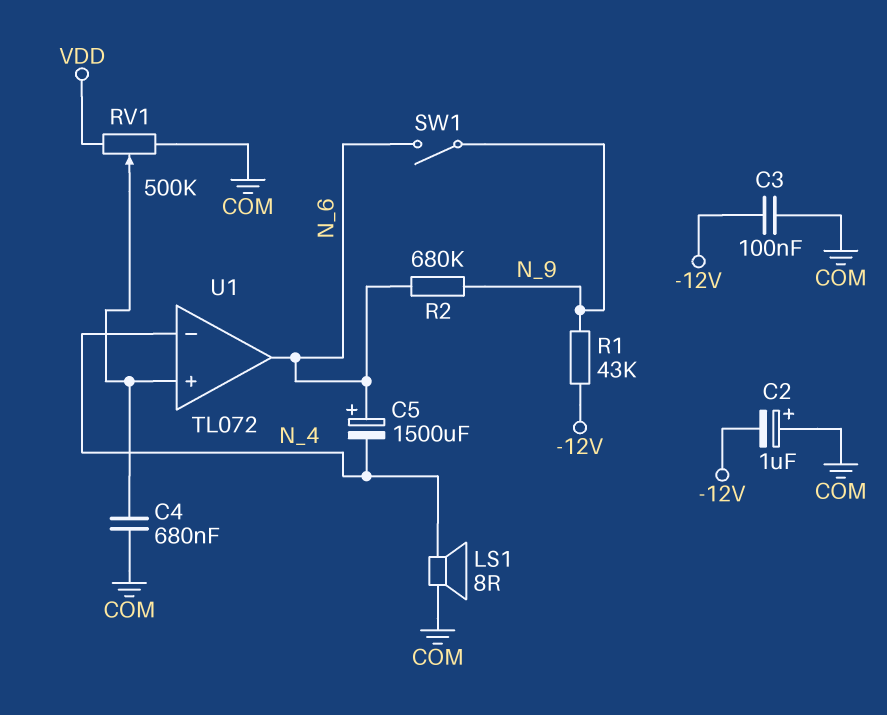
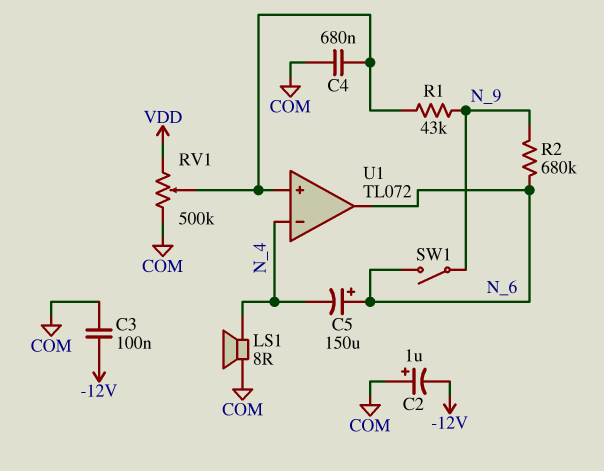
C5: 1500uF (plus N_6, minus N_4) -> 150uF (plus N_6, minus N_4)
R1: 43k (-12V, N_9) -> 43k (N_9, U1/in+)

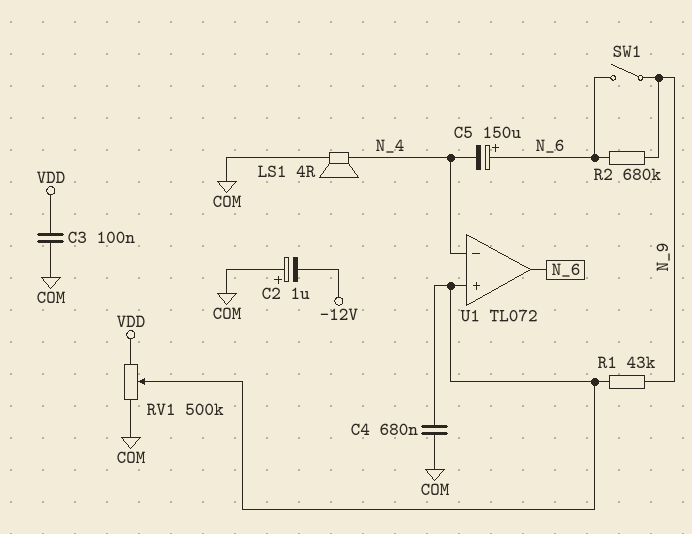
C3: 100nF (-12V, COM) -> 100nF (COM, VDD)
LS1: speaker 8R (COM, N_4) -> speaker 4R (COM, N_4)

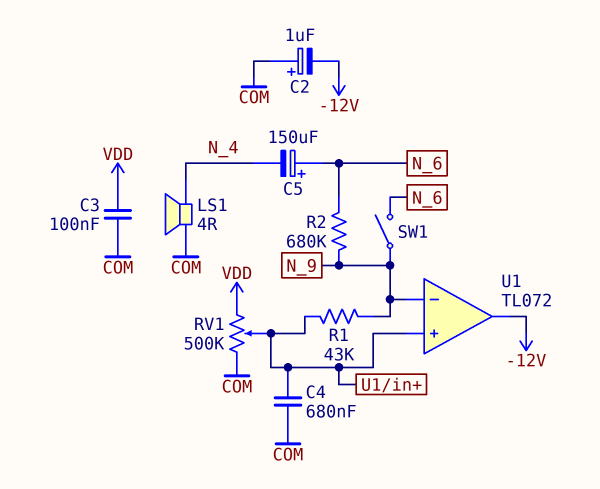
U1 pin in-: N_4 -> N_9
U1 pin out: N_6 -> -12V

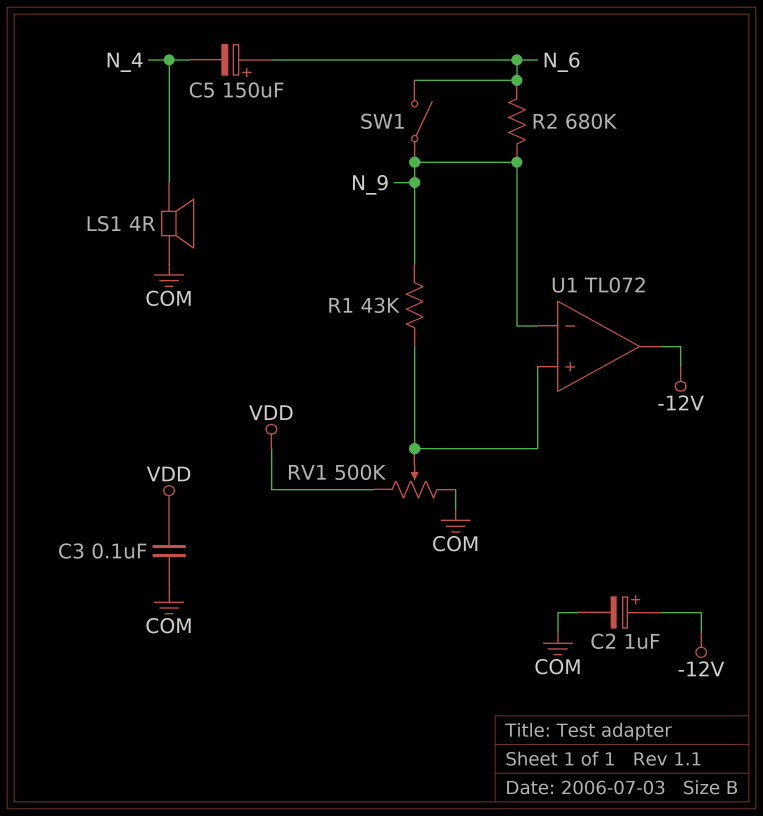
C2: 1uF (plus COM, minus -12V) -> 1uF (plus -12V, minus COM)
C4: 680nF (COM, U1/in+) -> none

